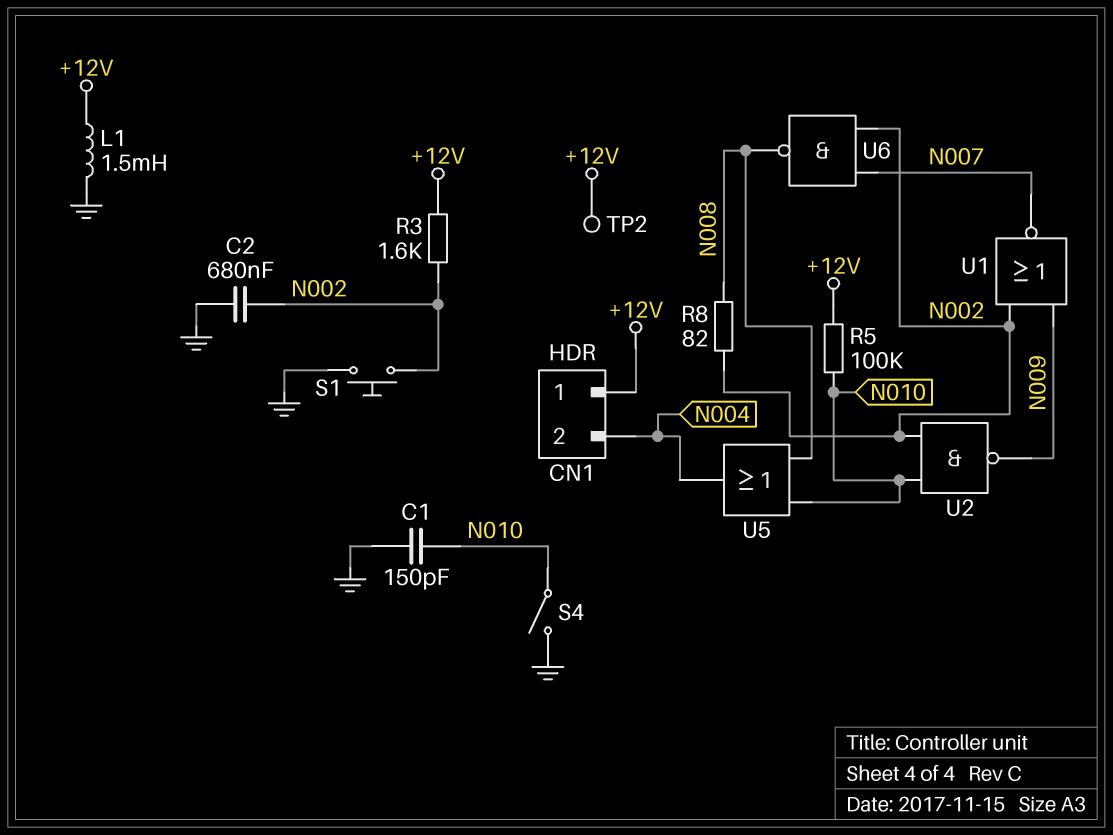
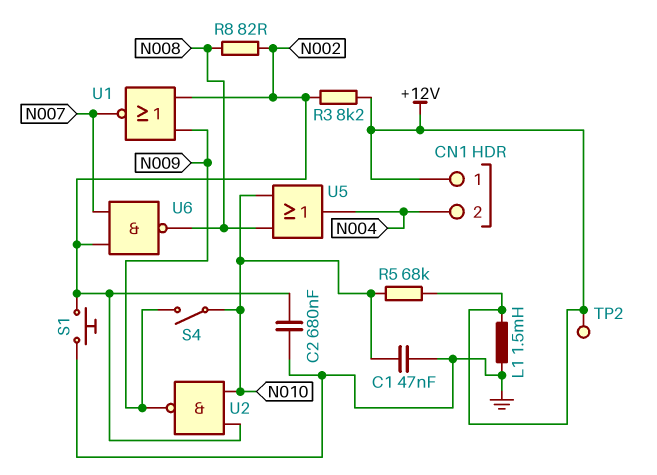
C1: 150pF (GND, N010) -> 47nF (GND, N010)
R3: 1.6k (+12V, N002) -> 8.2k (+12V, N002)
R5: 100k (+12V, N010) -> 68k (+12V, N010)
S4: switch (GND, N010) -> switch (N009, N010)

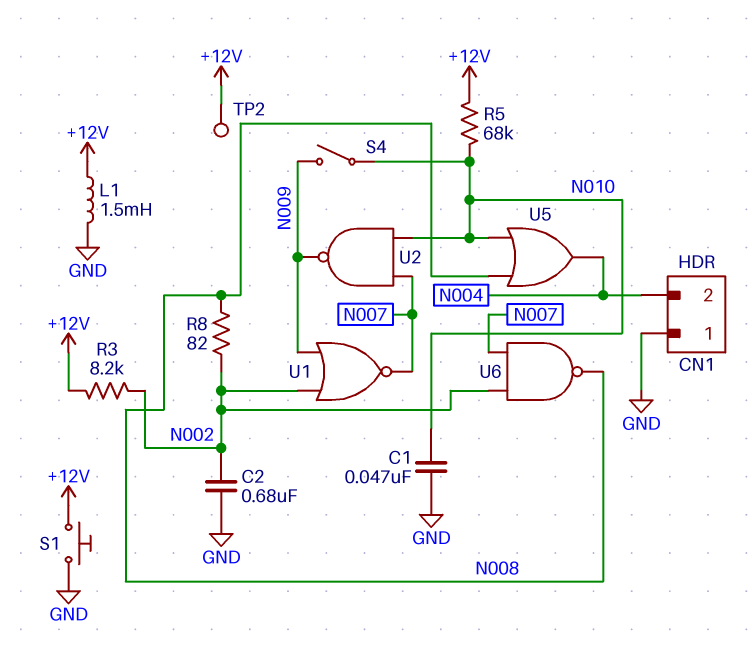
CN1 pin 1: +12V -> GND
S1: button (GND, N002) -> button (+12V, GND)
U2: NAND (in N002, in N010, out N009) -> NAND (in N007, in N010, out N009)

